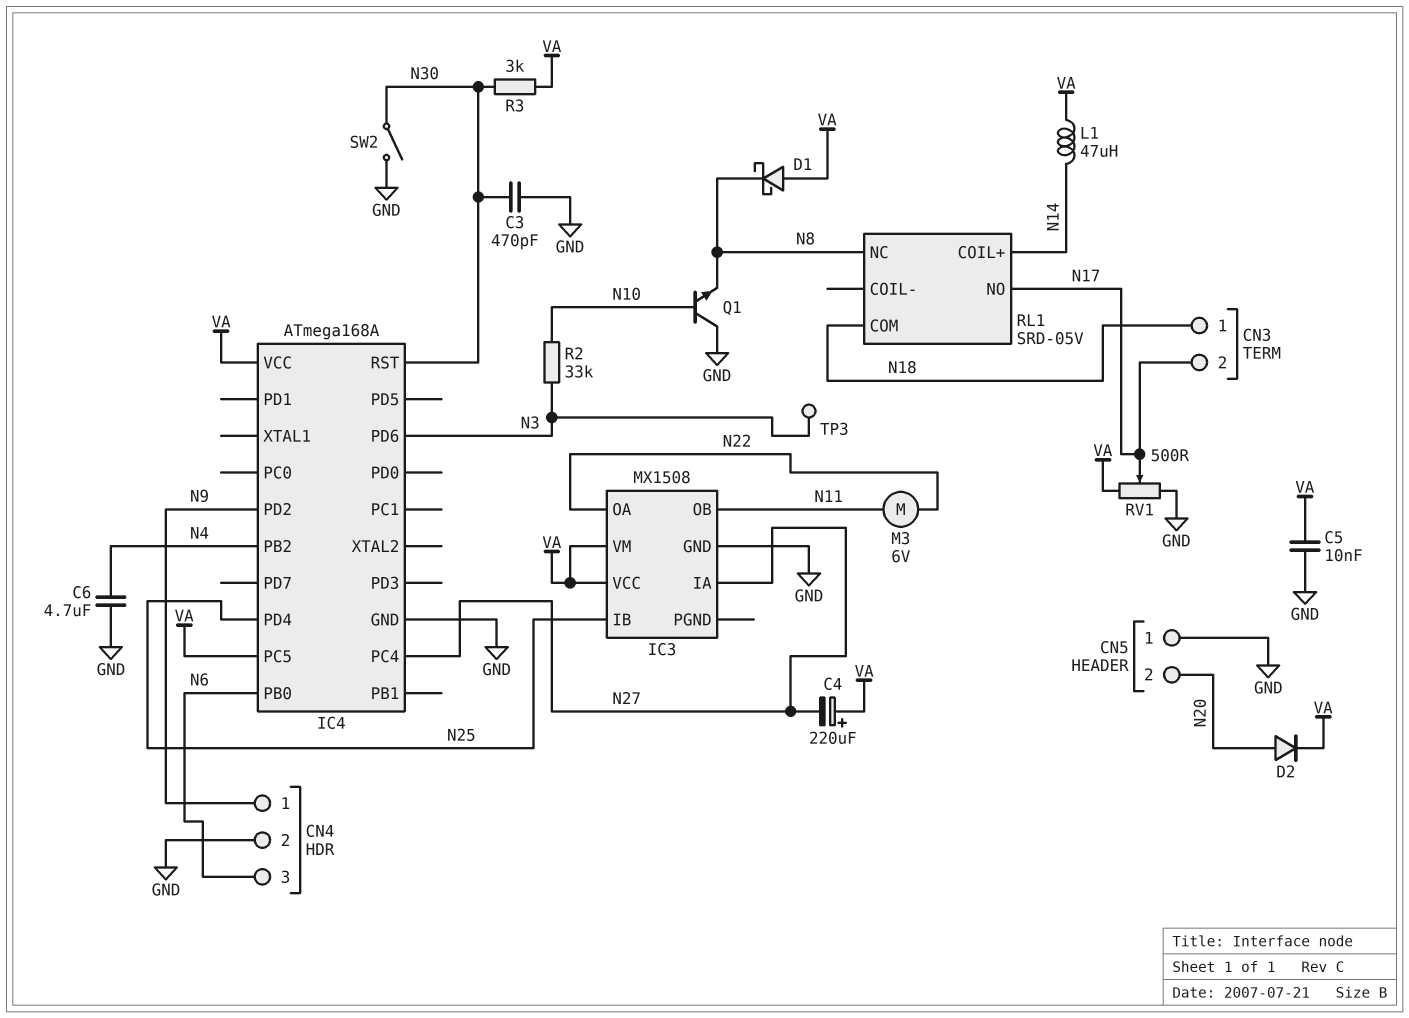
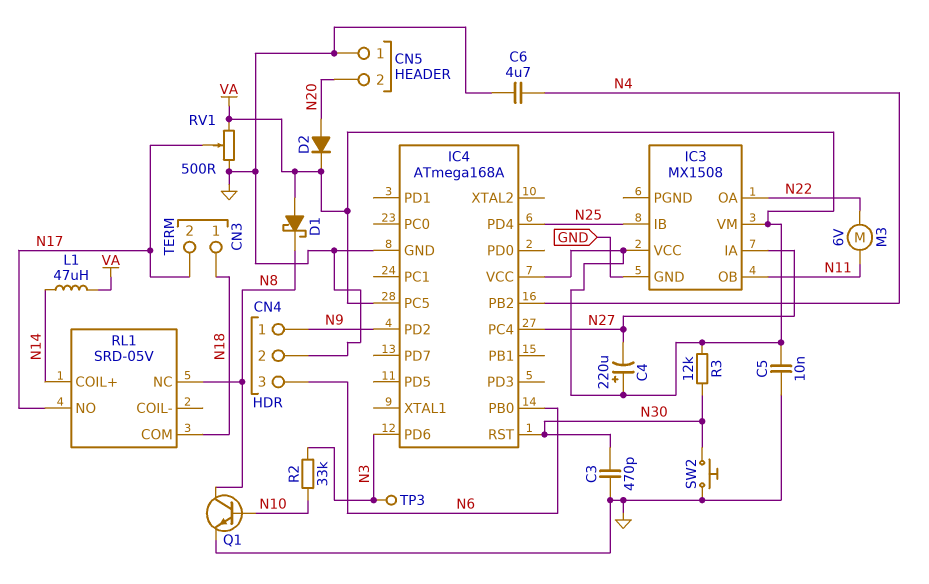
Q1: NPN (B N10, C GND, E N8) -> NPN (B N10, C N8, E GND)
R3: 3k (N30, VA) -> 12k (N30, VA)
SW2: switch (GND, N30) -> button (GND, N30)

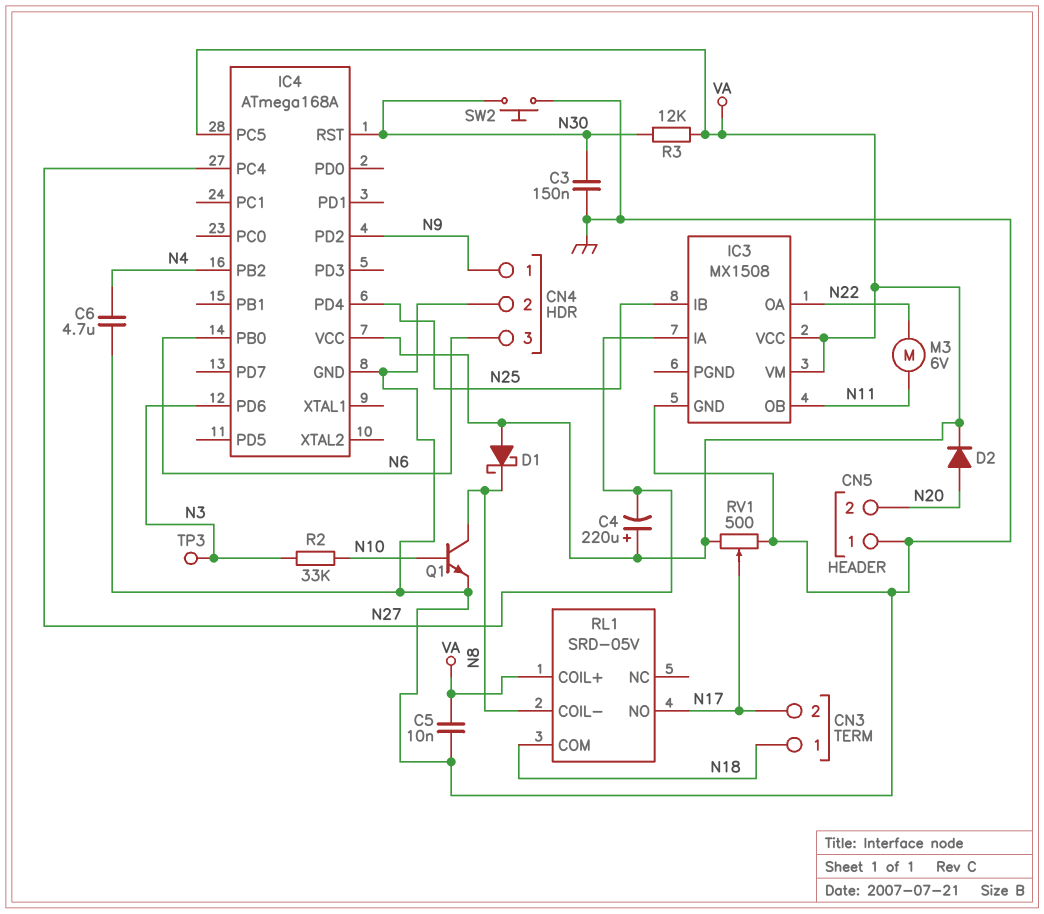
C3: 470pF (GND, N30) -> 150nF (GND, N30)
L1: 47uH (N14, VA) -> none
RL1 pin COIL+: N14 -> VA
RL1 pin COIL-: none -> N8
RL1 pin NC: N8 -> none

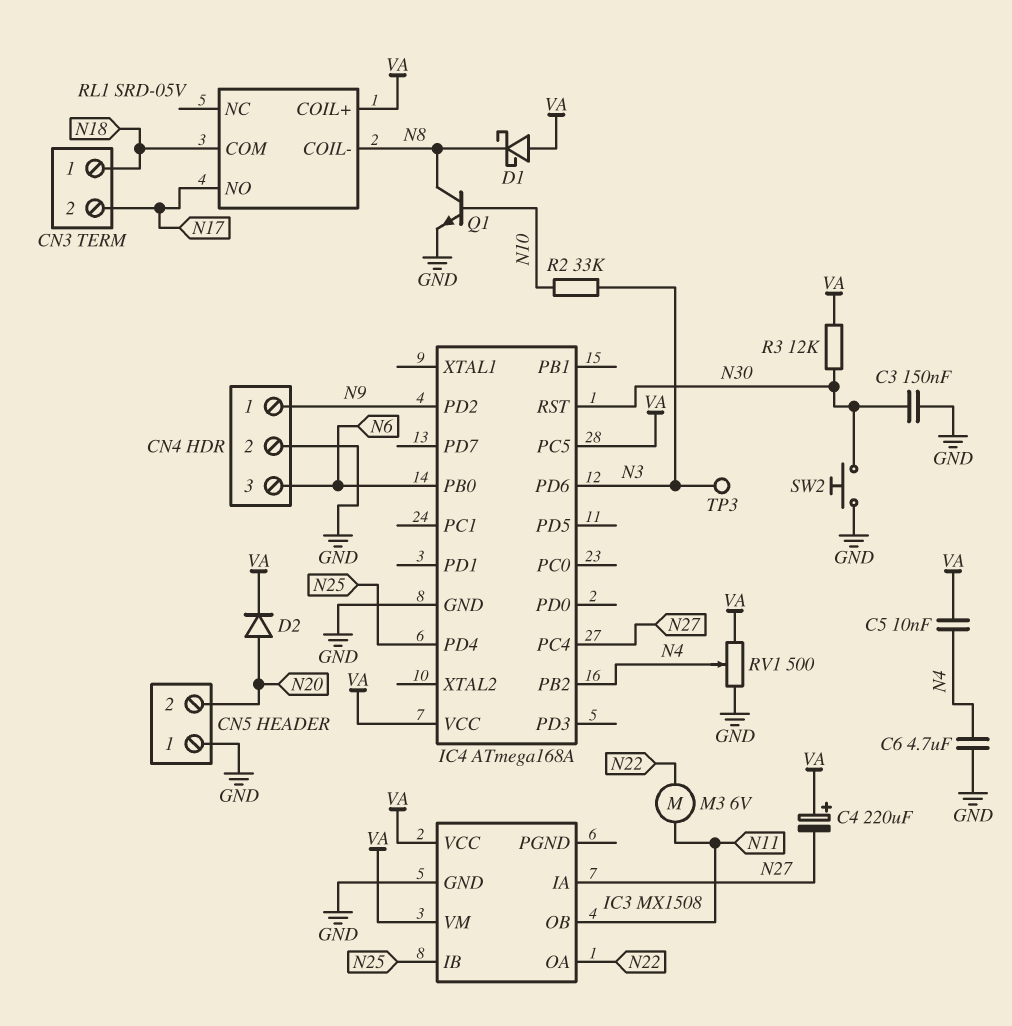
C5: 10nF (GND, VA) -> 10nF (N4, VA)
RV1: 500 (GND, VA, wiper N17) -> 500 (GND, VA, wiper N4)

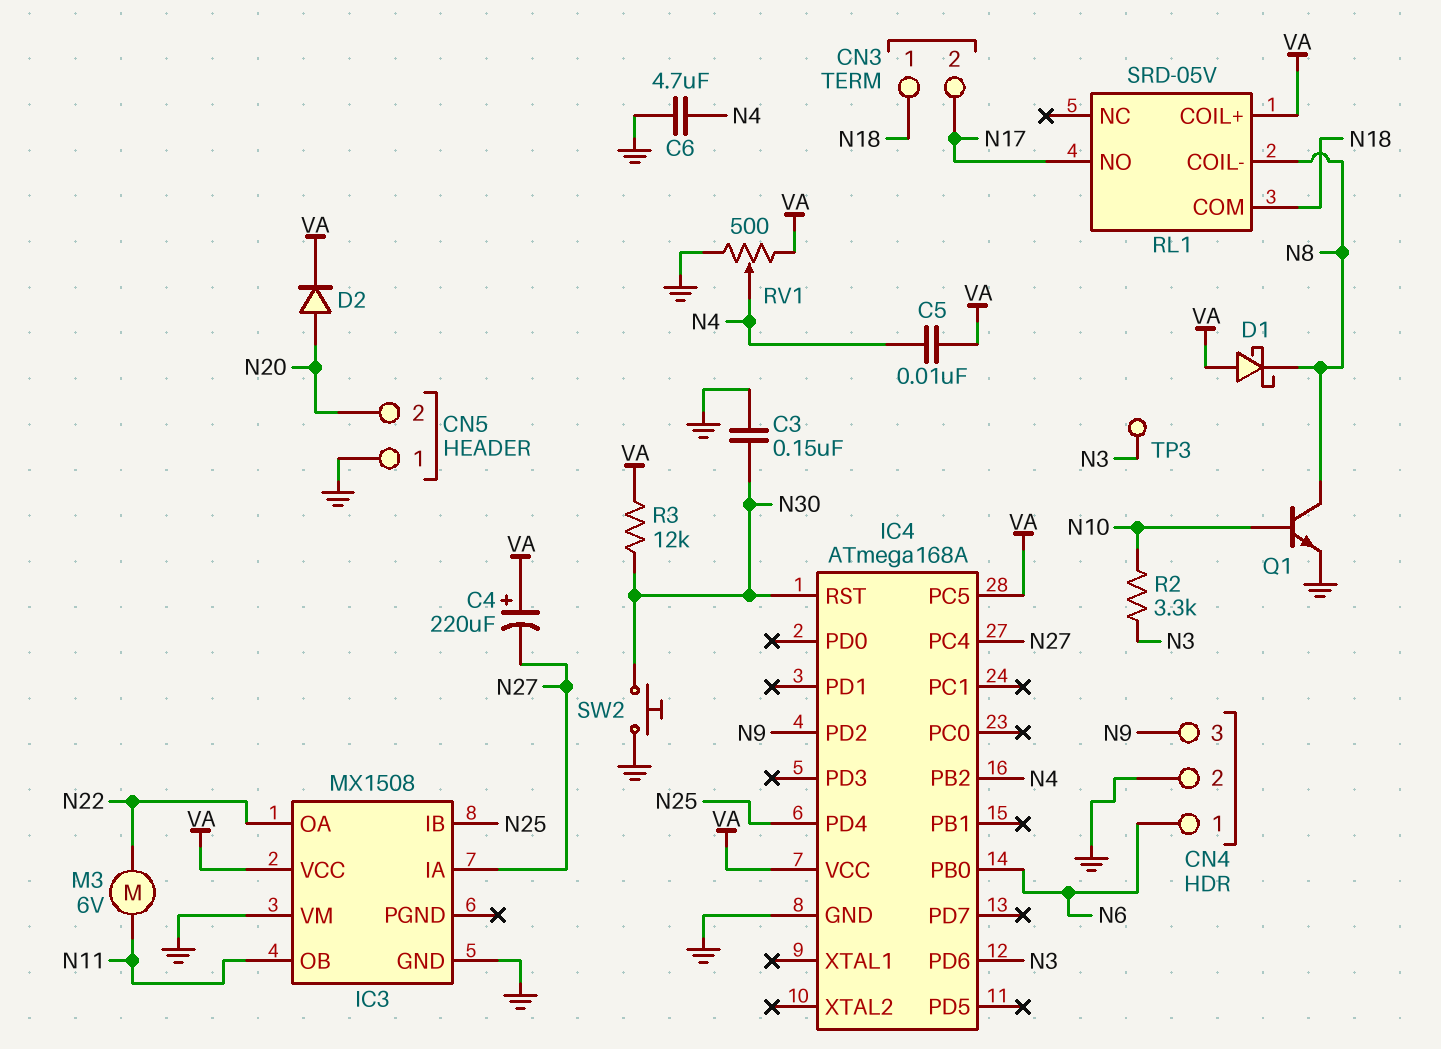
CN4 pin 1: N9 -> N6
CN4 pin 3: N6 -> N9
IC3 pin VM: VA -> GND
R2: 33k (N3, N10) -> 3.3k (N3, N10)

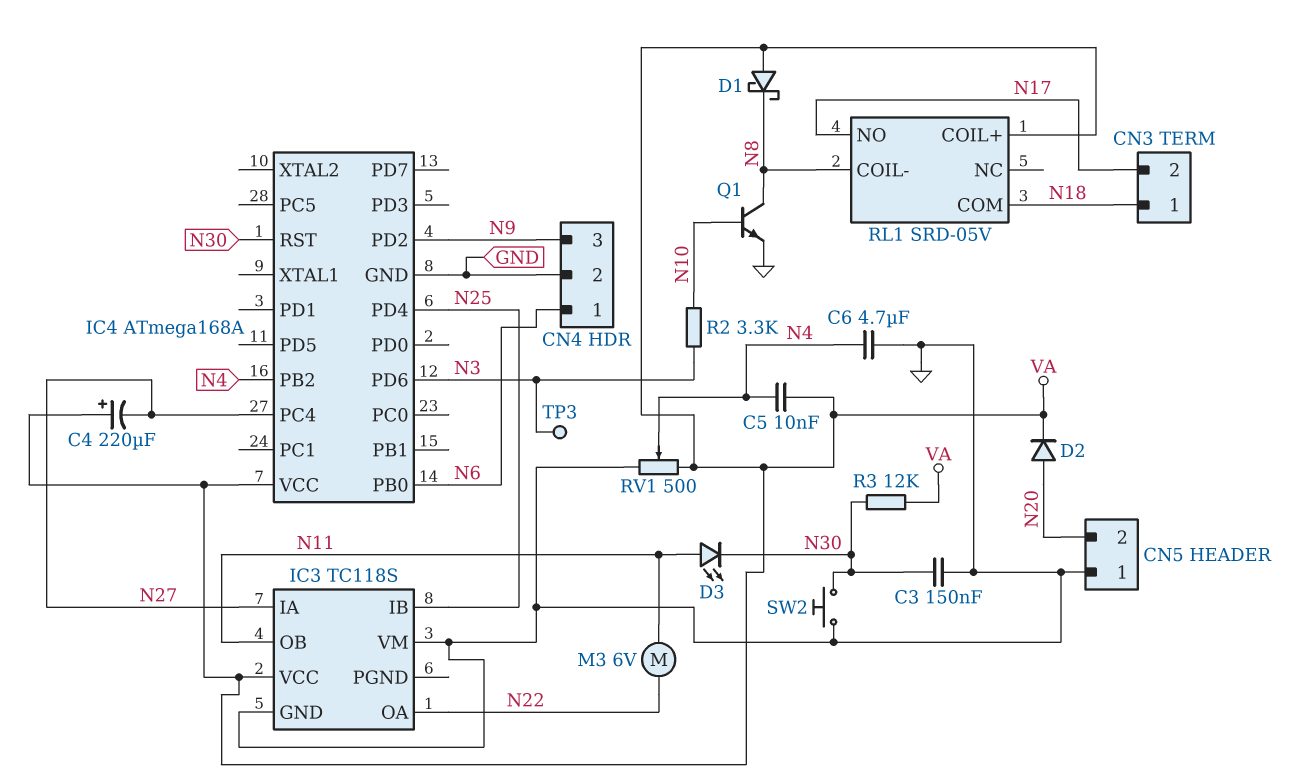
D3: none -> LED (A N11, K N30)
IC3: MX1508 -> TC118S
IC4 pin PC5: VA -> none

